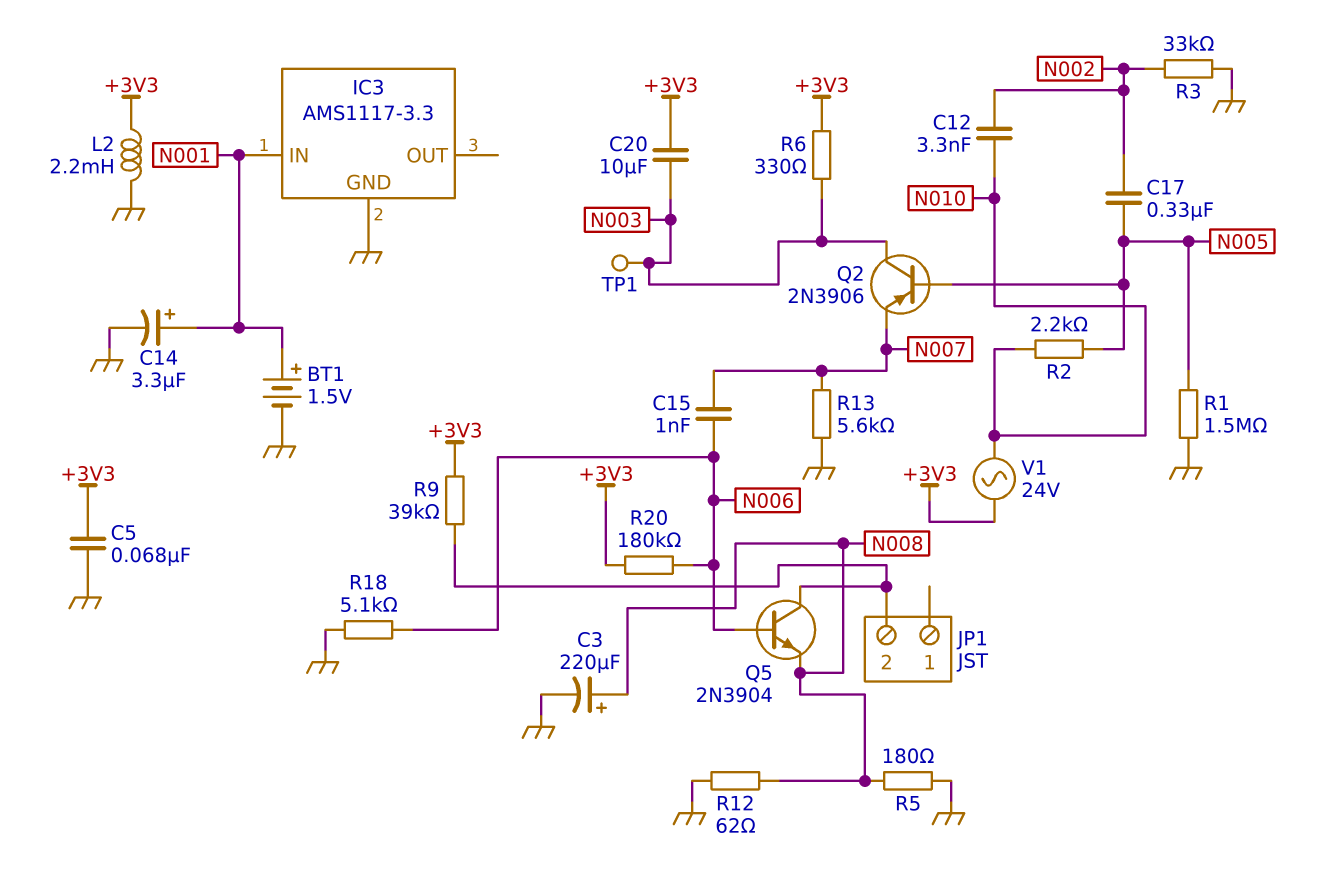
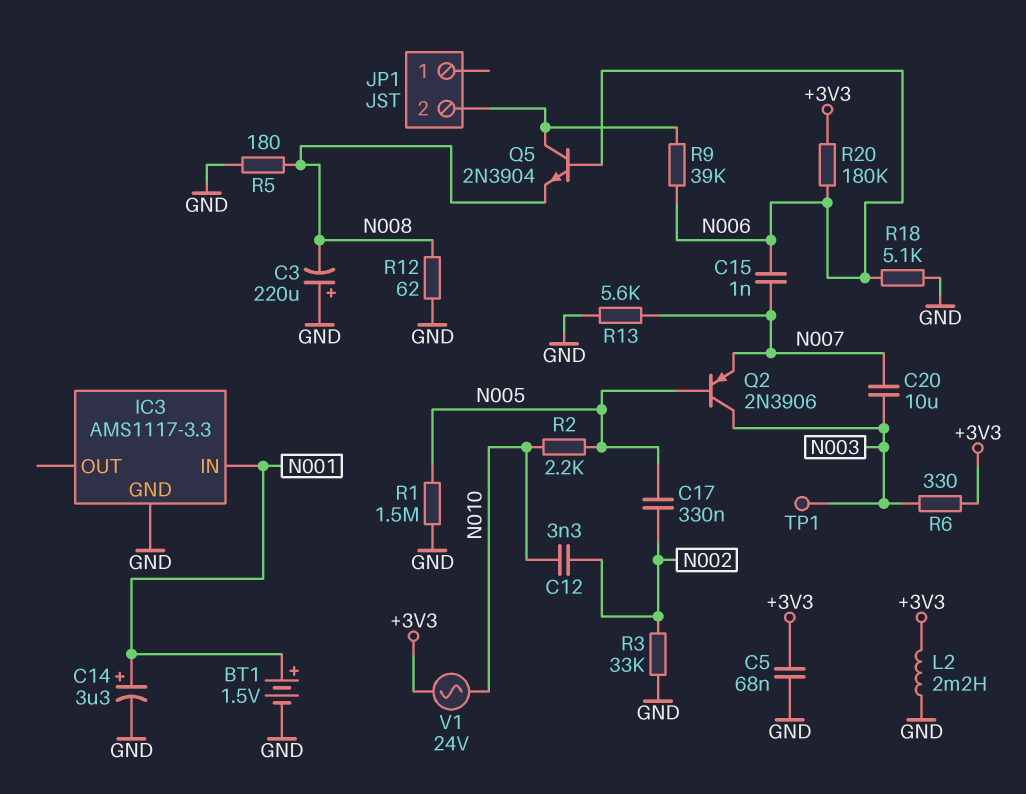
C3: 220uF (plus N008, minus GND) -> 220uF (plus GND, minus N008)
C20: 10uF (+3V3, N003) -> 10uF (N003, N007)
R9: 39k (+3V3, JP1/2) -> 39k (JP1/2, N006)

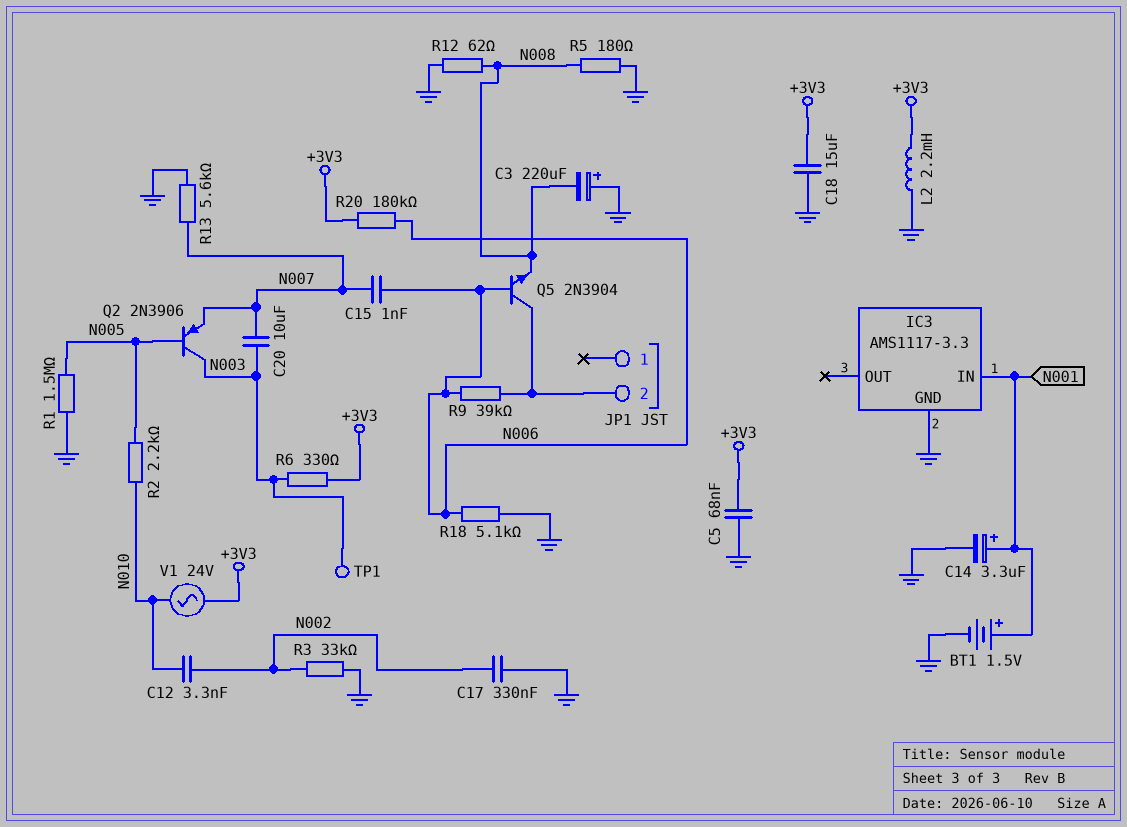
C17: 330nF (N002, N005) -> 330nF (GND, N002)
C18: none -> 15uF (+3V3, GND)

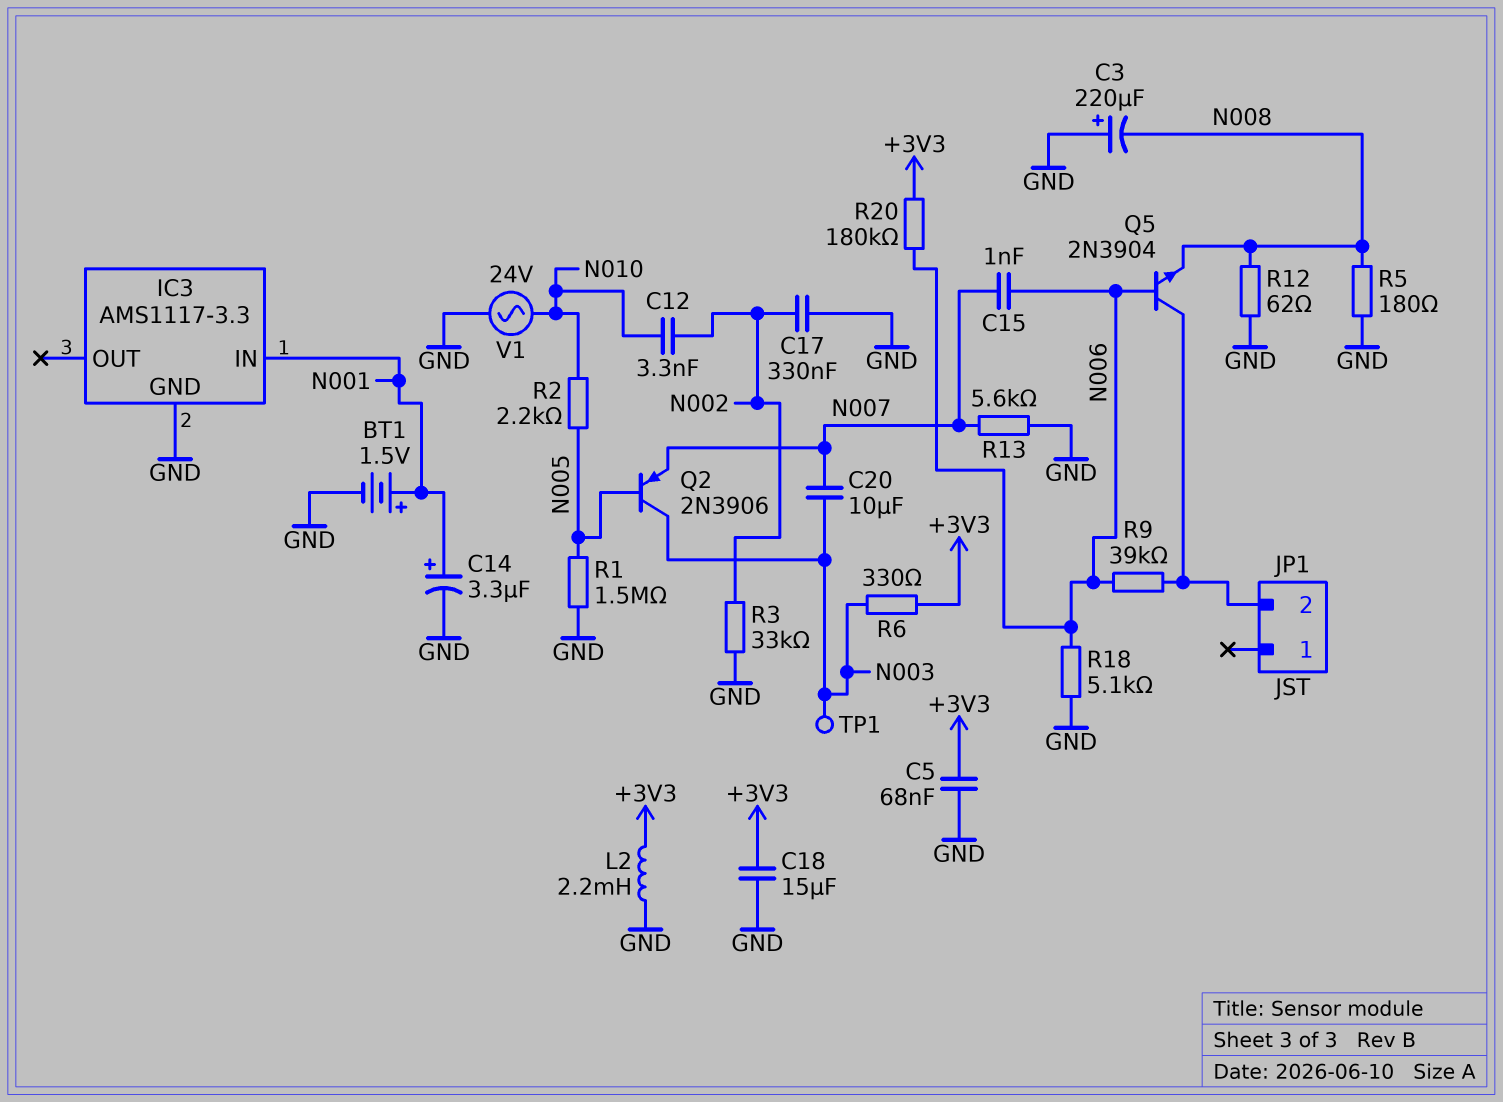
V1: AC 24V (+3V3, N010) -> AC 24V (GND, N010)

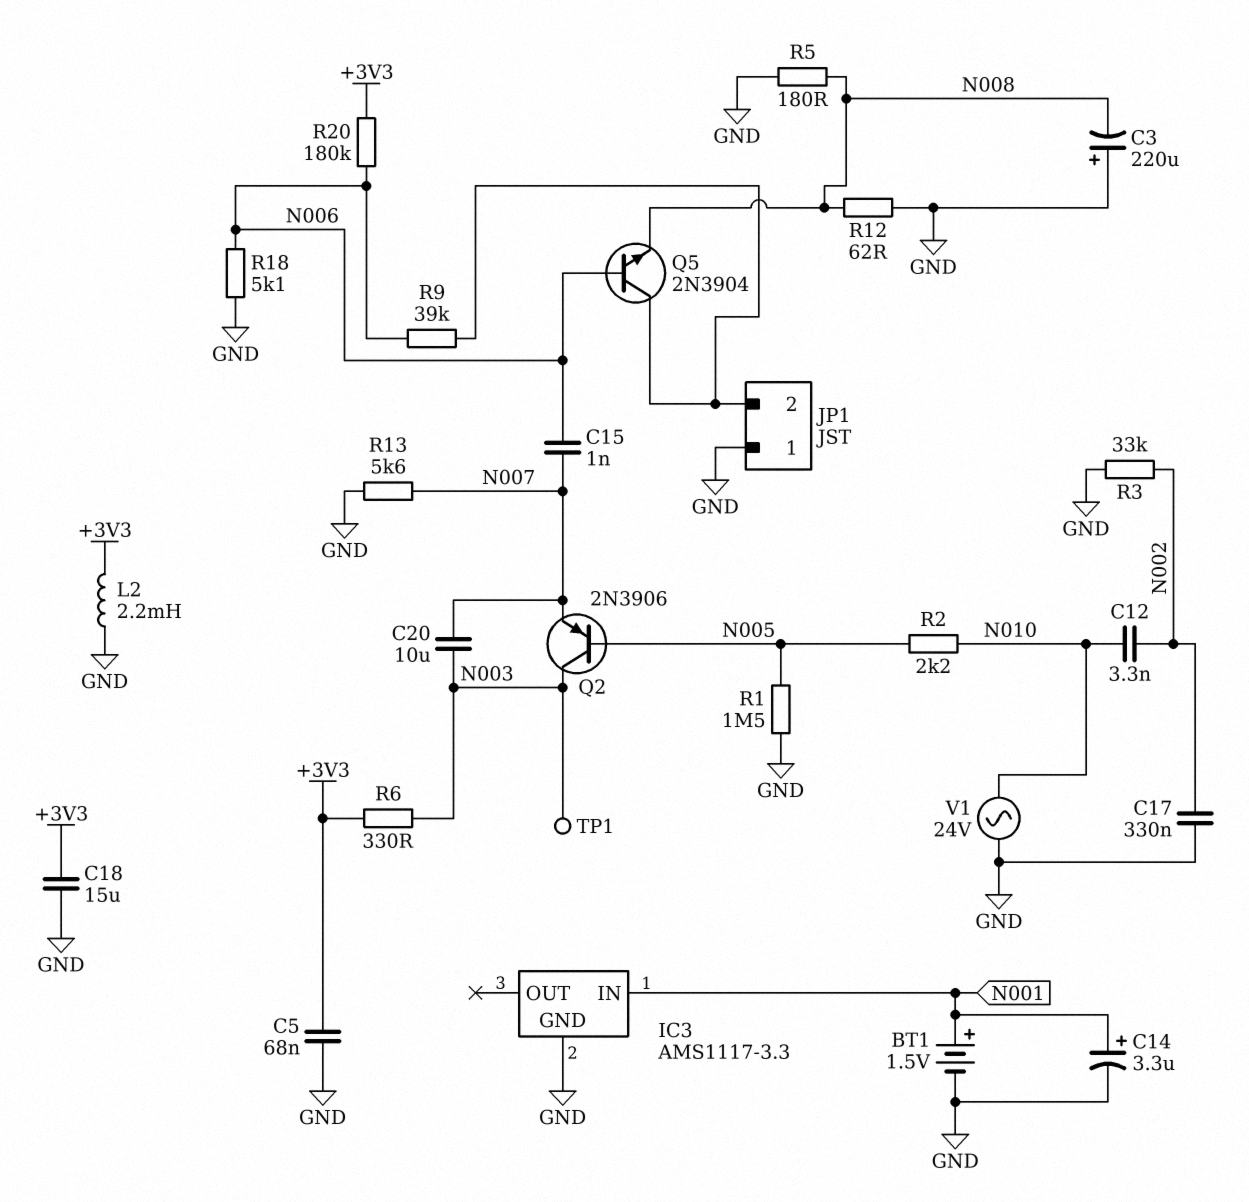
JP1 pin 1: none -> GND

